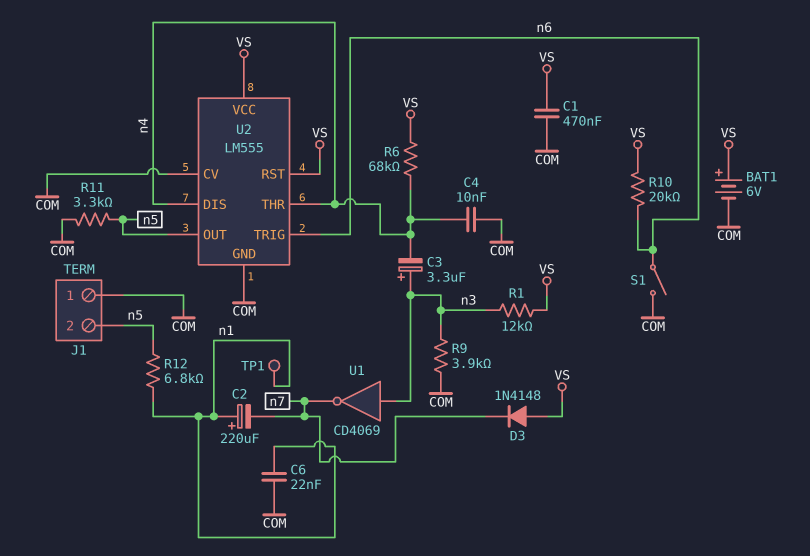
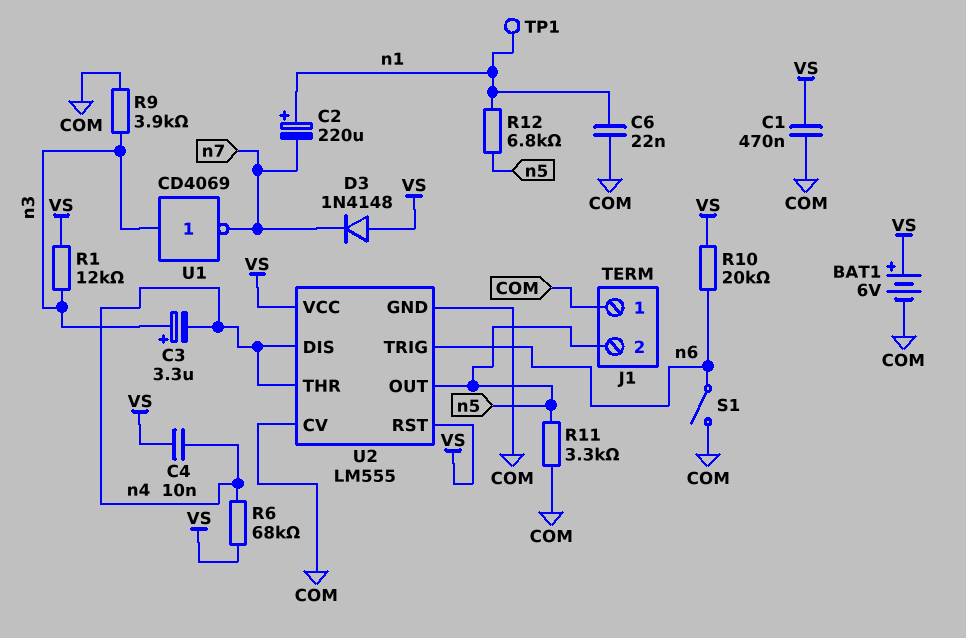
C4: 10nF (COM, n4) -> 10nF (VS, n4)

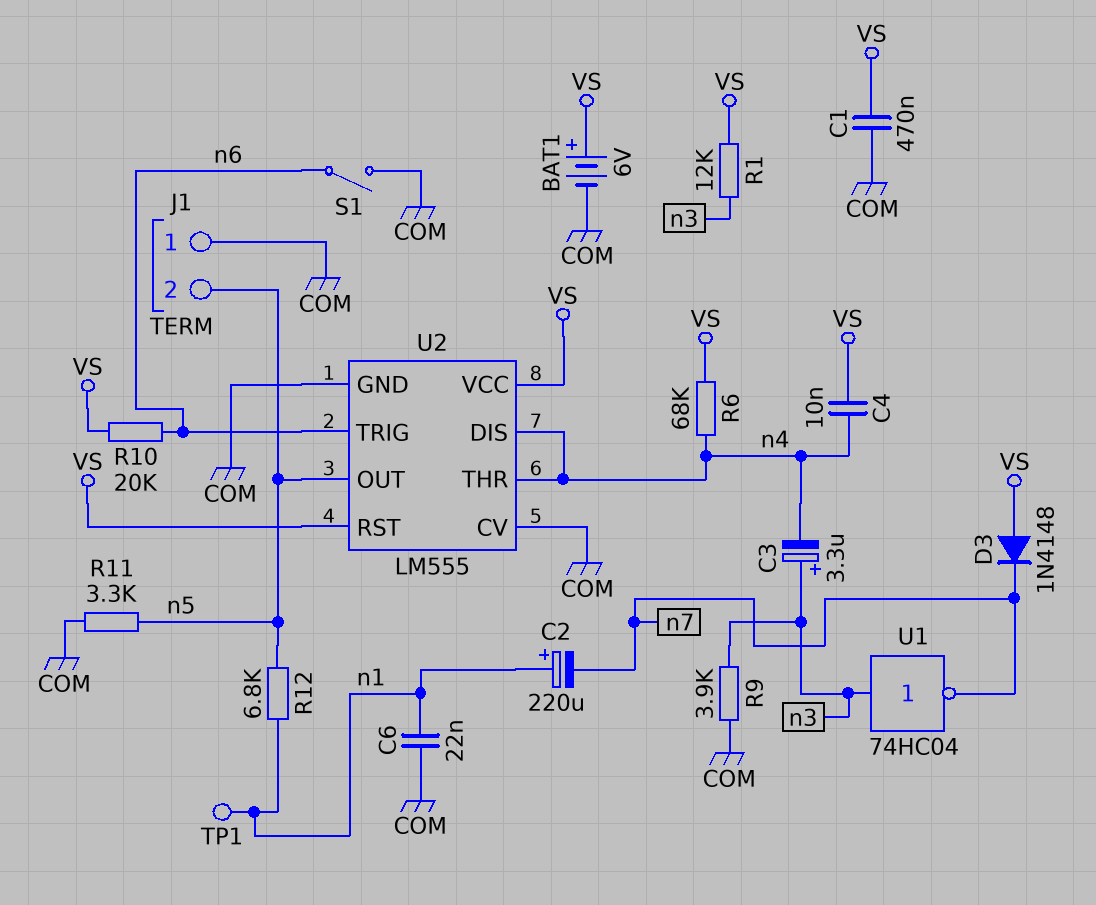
U1: NOT CD4069 (in n3, out n7) -> NOT 74HC04 (in n3, out n7)

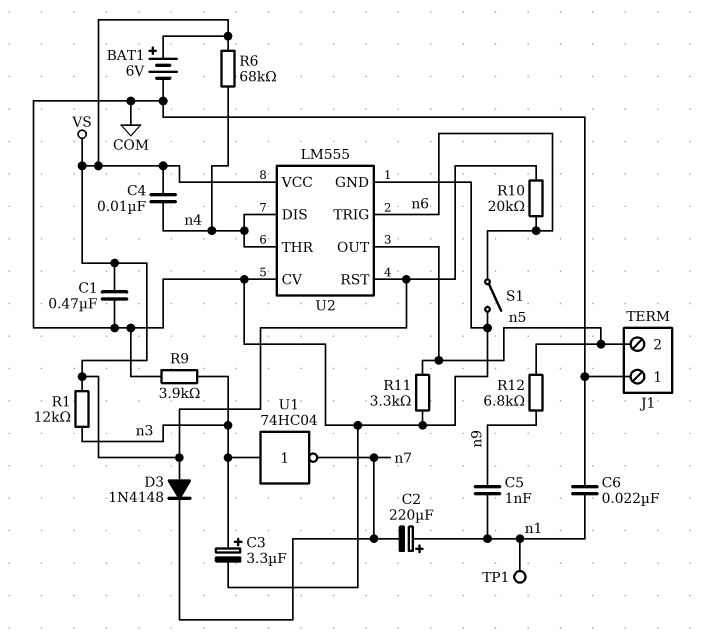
C3: 3.3uF (plus n3, minus n4) -> 3.3uF (plus n3, minus COM)
C5: none -> 1nF (n1, n9)
R12: 6.8k (n1, n5) -> 6.8k (n5, n9)

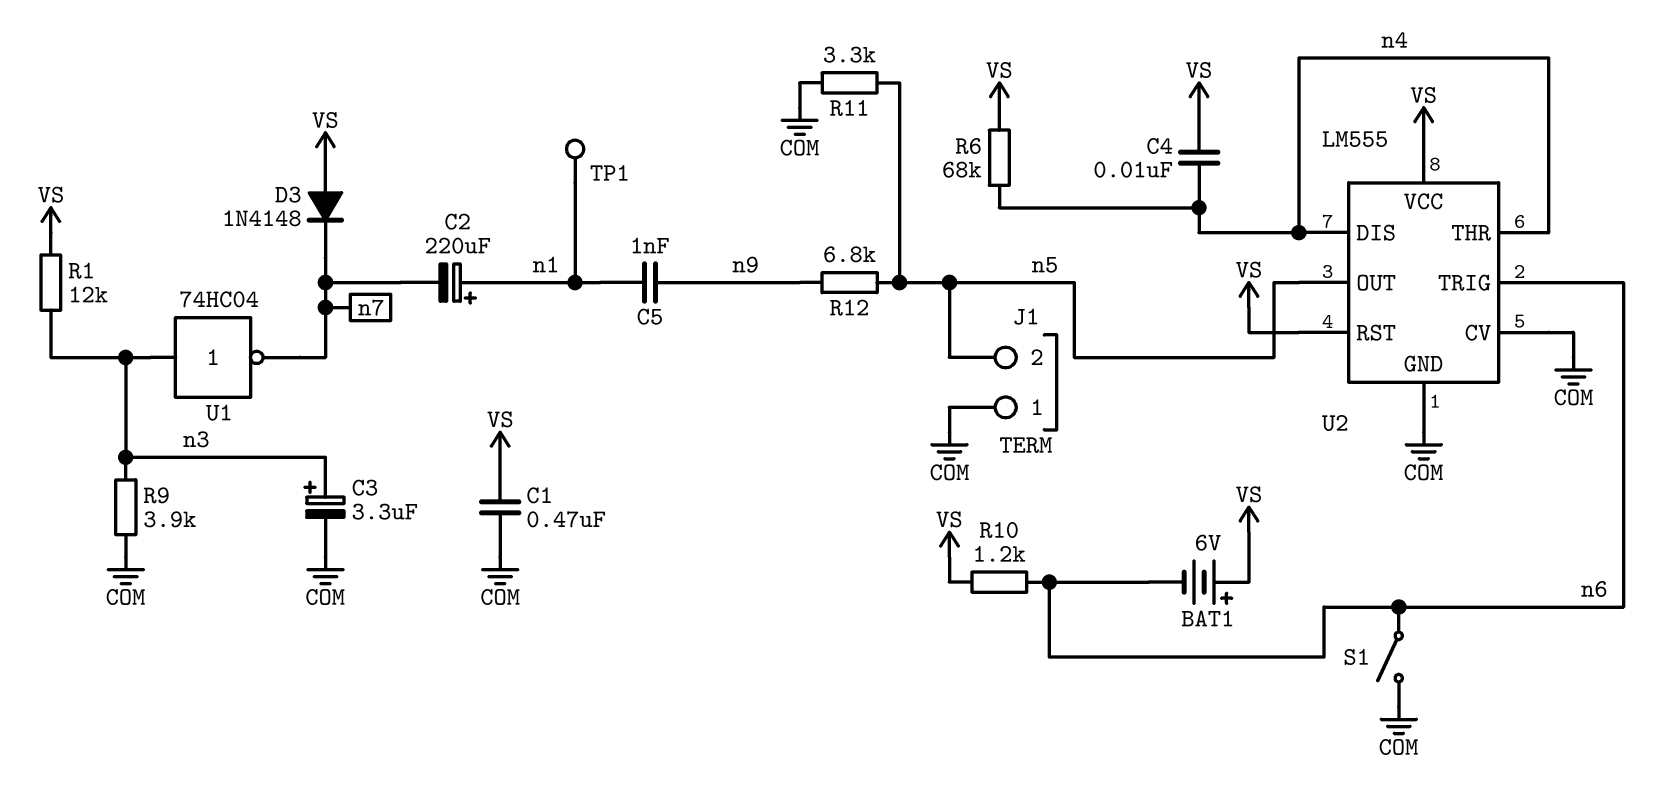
BAT1: 6V (plus VS, minus COM) -> 6V (plus VS, minus n6)
C6: 22nF (COM, n1) -> none
R10: 20k (VS, n6) -> 1.2k (VS, n6)

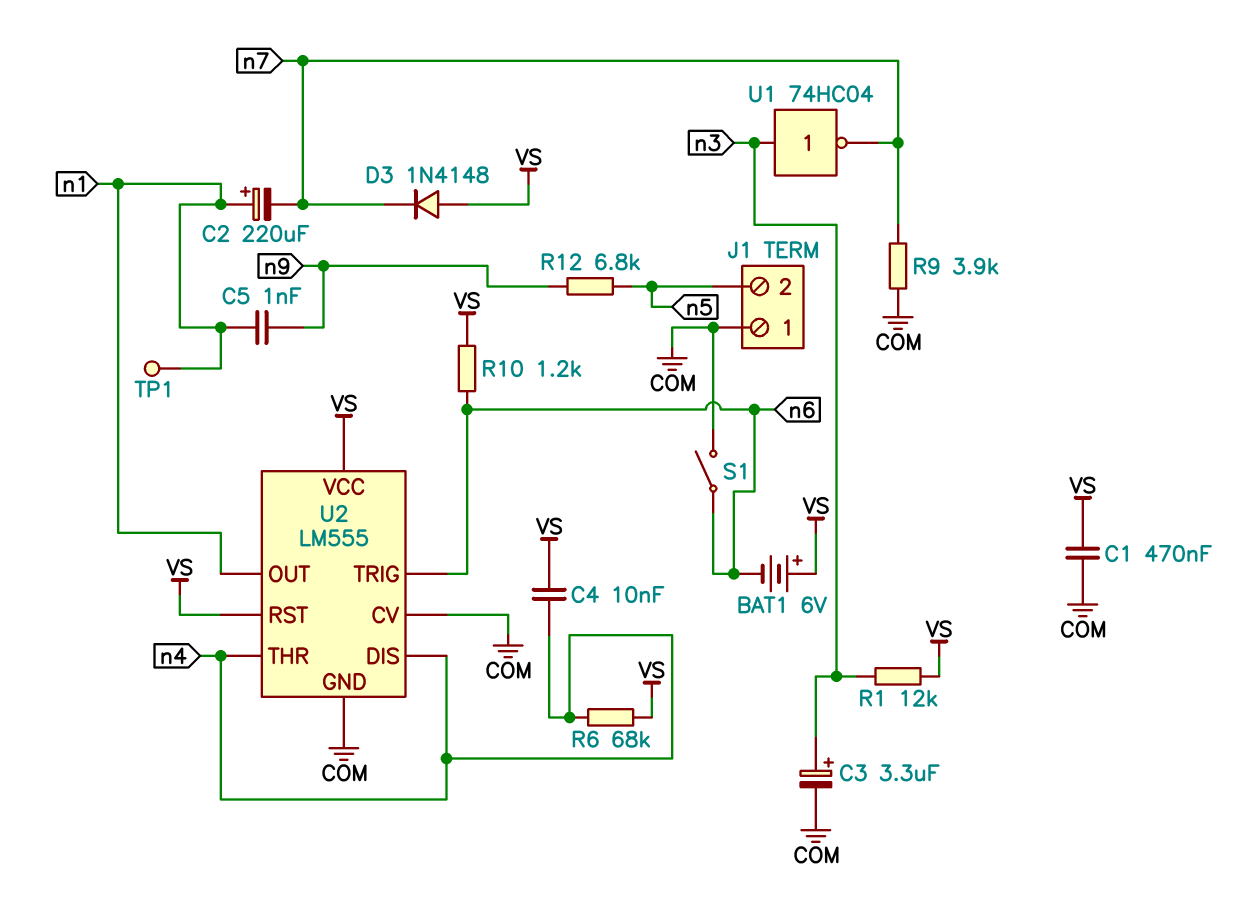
R9: 3.9k (COM, n3) -> 3.9k (COM, n7)
R11: 3.3k (COM, n5) -> none
U2 pin OUT: n5 -> n1

